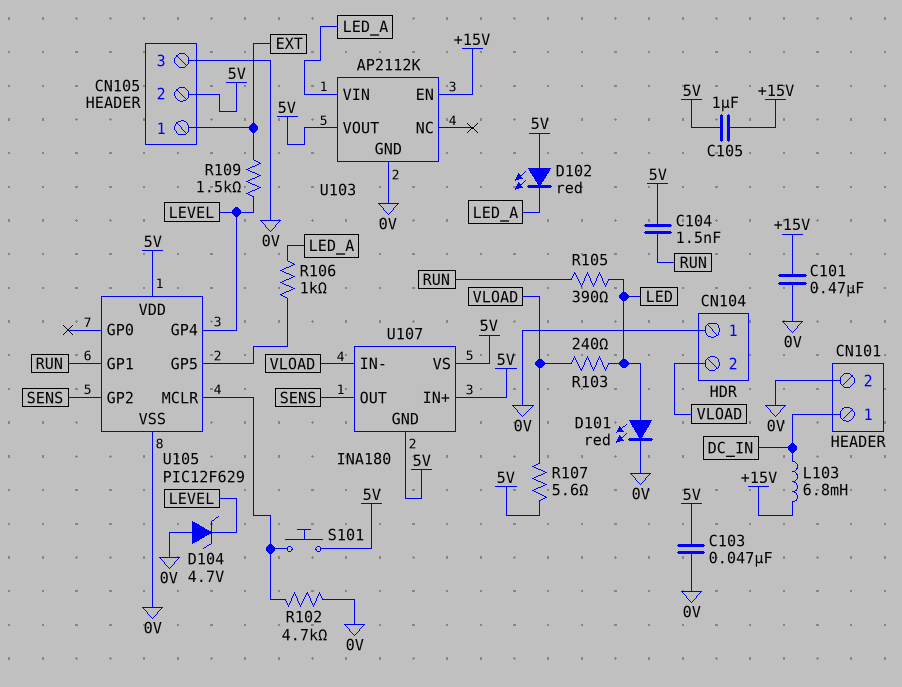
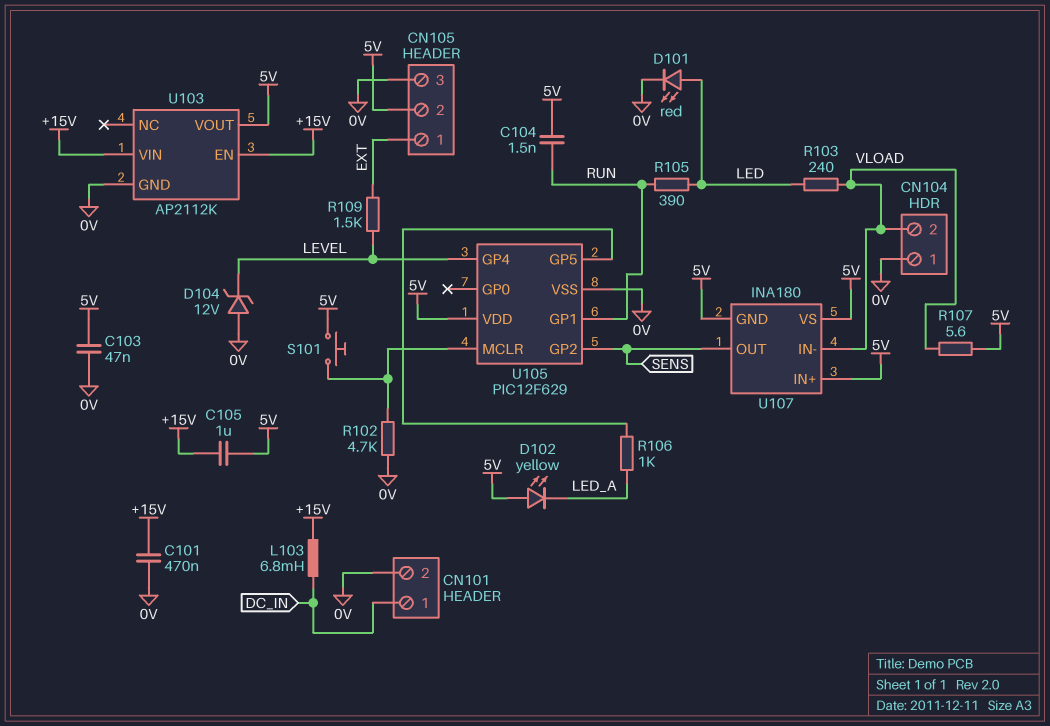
D102: LED red (A 5V, K LED_A) -> LED yellow (A 5V, K LED_A)
D104: zener 4.7V (A 0V, K LEVEL) -> zener 12V (A 0V, K LEVEL)
U103 pin VIN: LED_A -> +15V

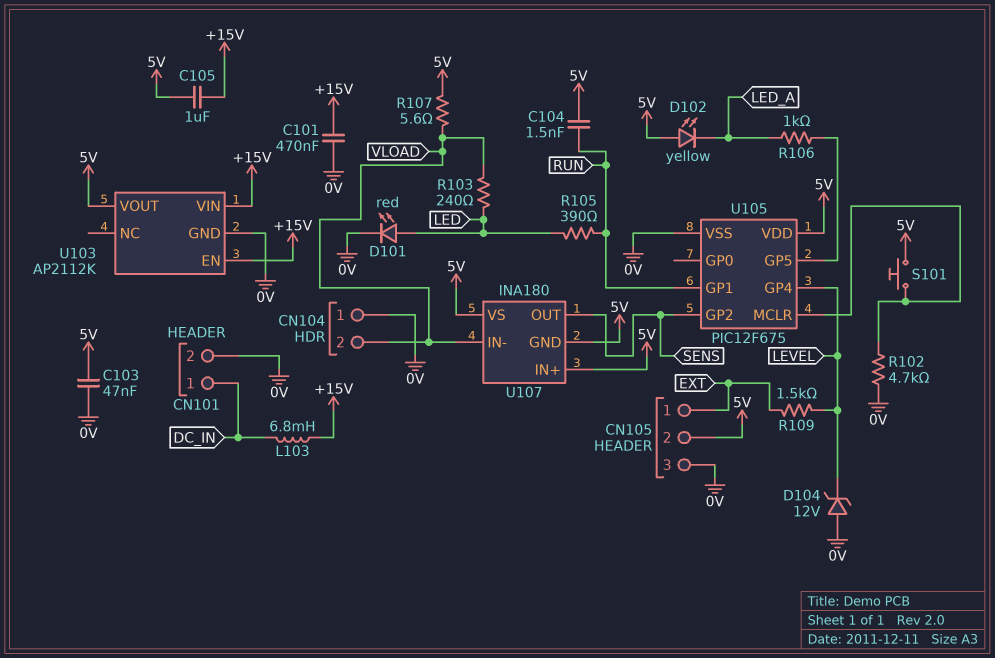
U105: PIC12F629 -> PIC12F675

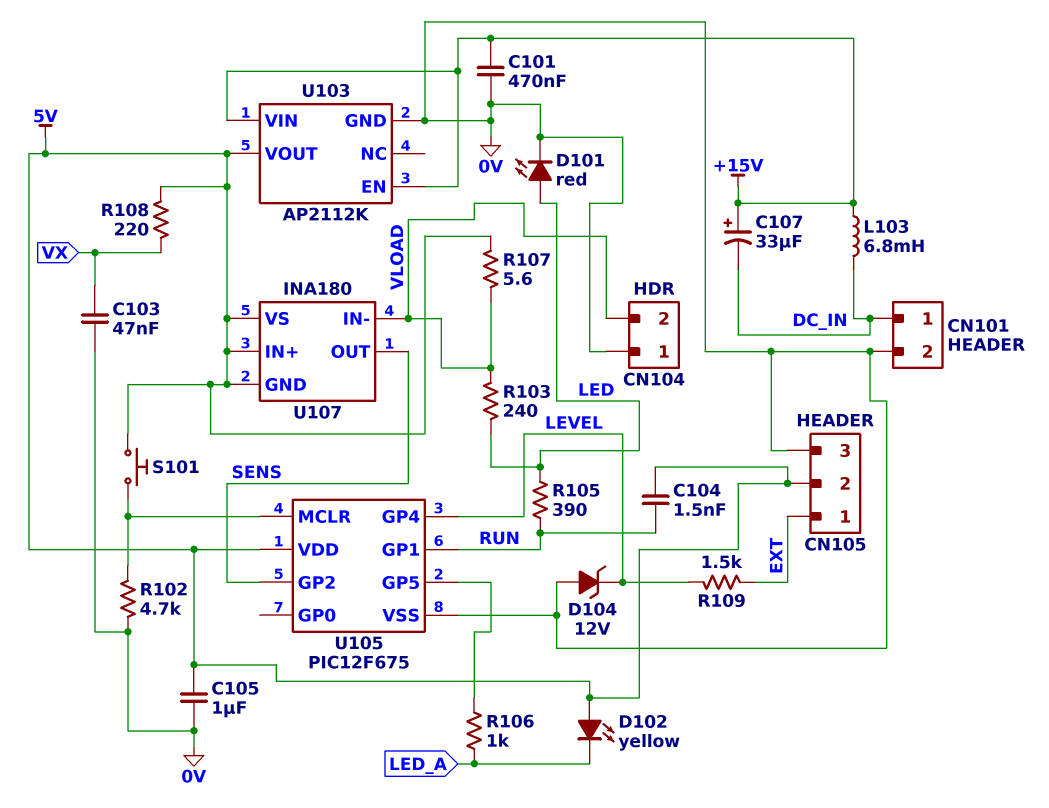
C103: 47nF (0V, 5V) -> 47nF (0V, VX)
C105: 1uF (+15V, 5V) -> 1uF (0V, 5V)
C107: none -> 33uF (plus +15V, minus DC_IN)
R108: none -> 220 (5V, VX)

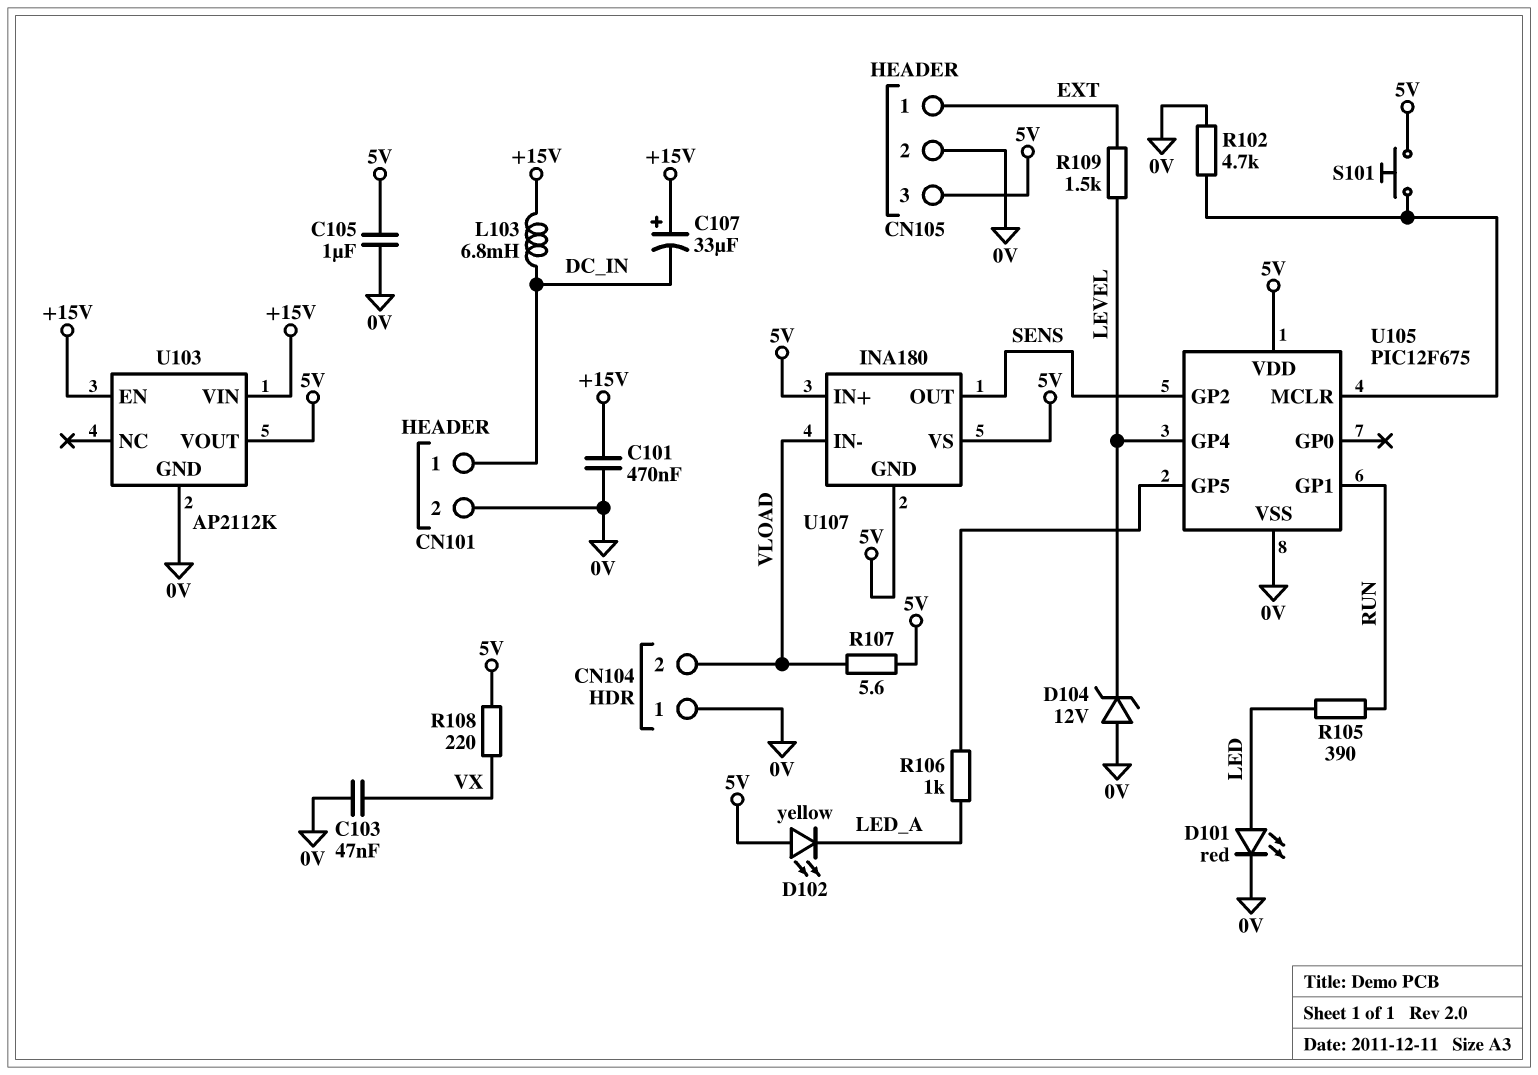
C104: 1.5nF (5V, RUN) -> none
CN105 pin 2: 5V -> 0V
CN105 pin 3: 0V -> 5V
R103: 240 (LED, VLOAD) -> none

